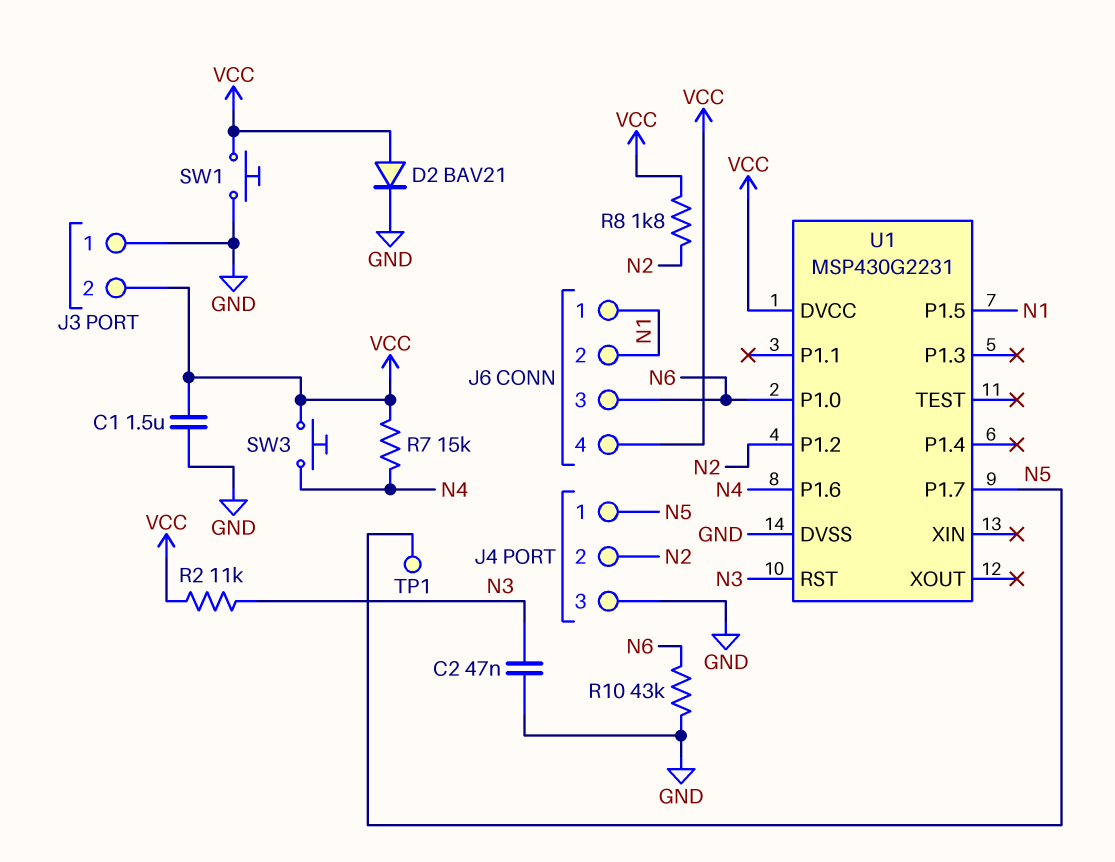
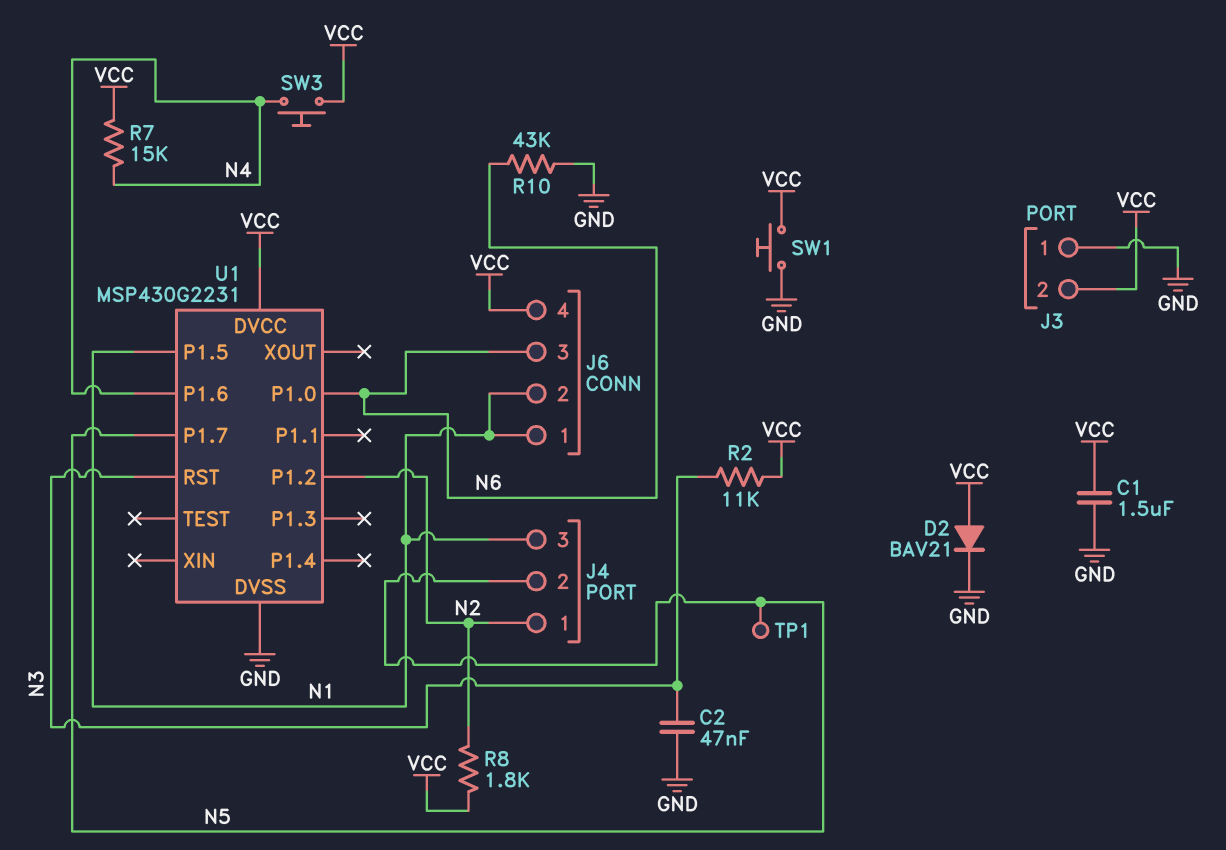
J4 pin 1: N5 -> N2
J4 pin 2: N2 -> N5
J4 pin 3: GND -> N1

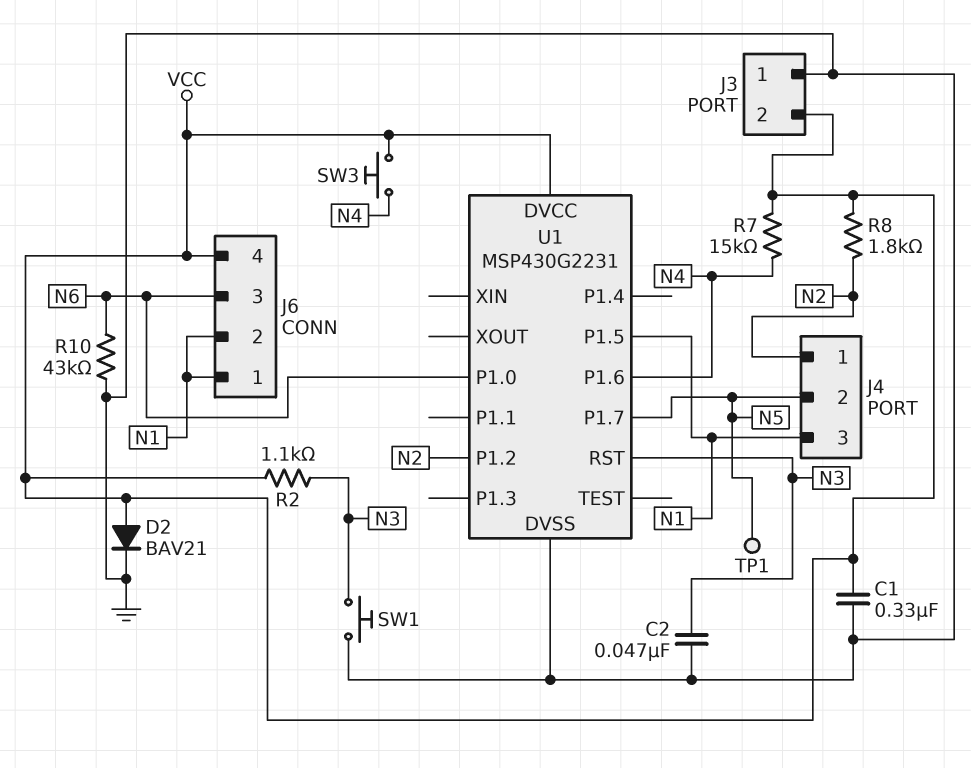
C1: 1.5uF (GND, VCC) -> 330nF (GND, VCC)
R2: 11k (N3, VCC) -> 1.1k (N3, VCC)
SW1: button (GND, VCC) -> button (GND, N3)

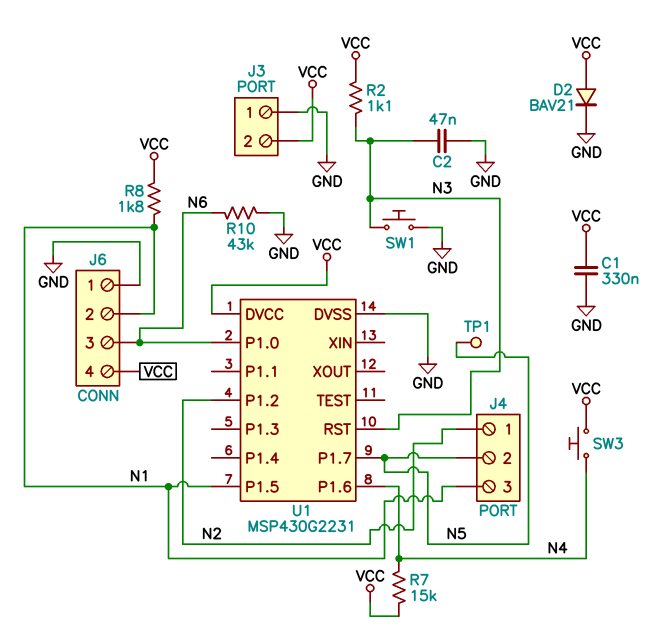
J6 pin 1: N1 -> GND
R8: 1.8k (N2, VCC) -> 1.8k (N1, VCC)

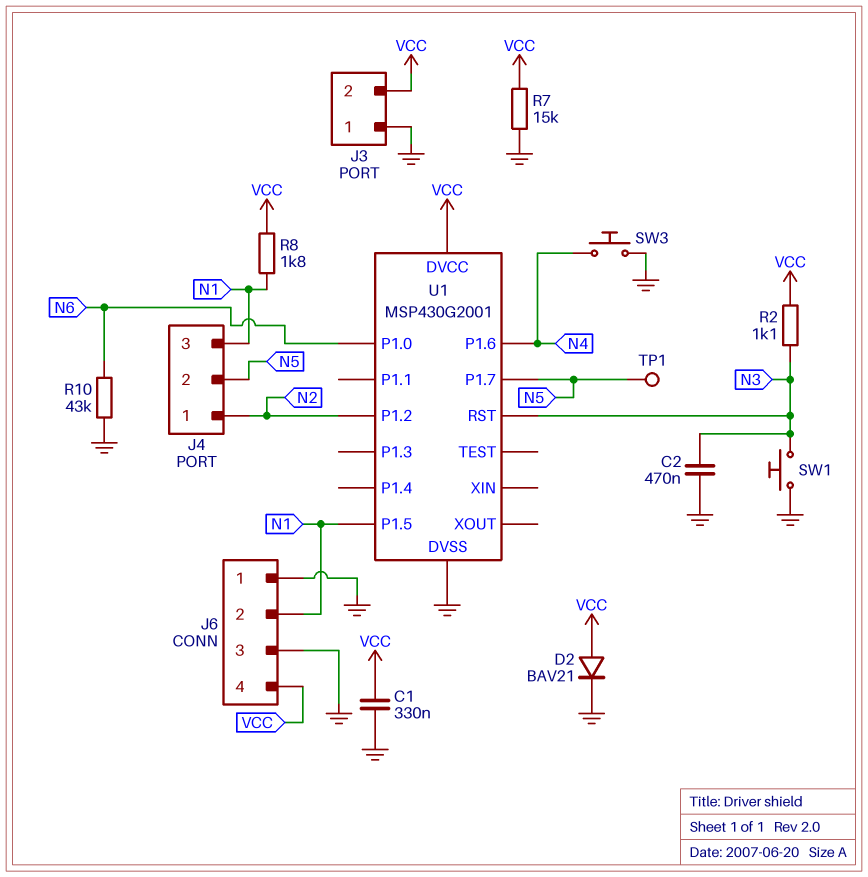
C2: 47nF (GND, N3) -> 470nF (GND, N3)
J6 pin 3: N6 -> GND
R7: 15k (N4, VCC) -> 15k (GND, VCC)
SW3: button (N4, VCC) -> button (GND, N4)
U1: MSP430G2231 -> MSP430G2001

